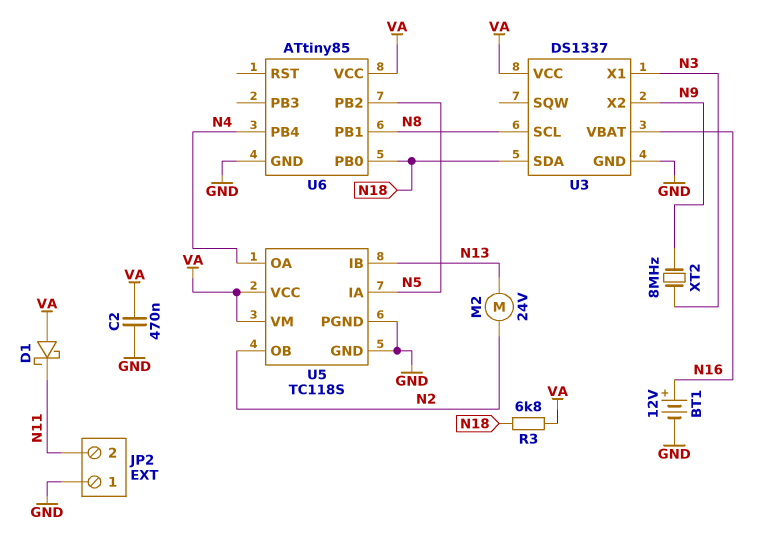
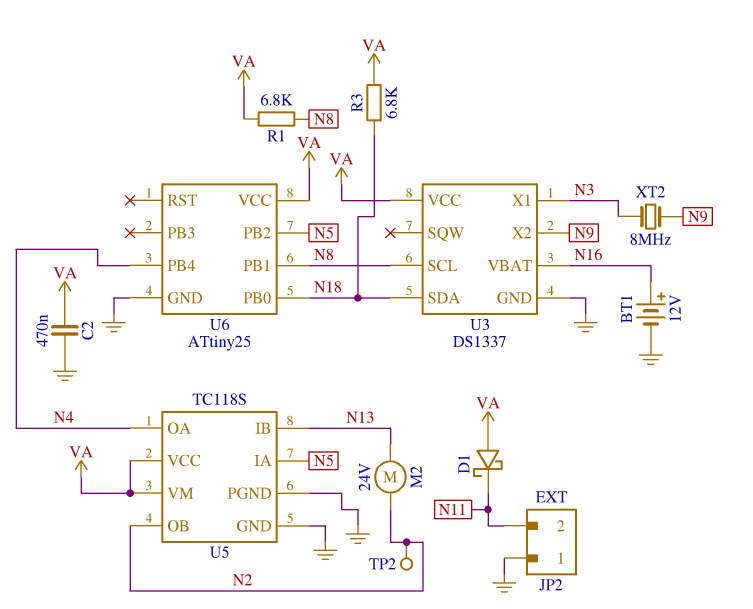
R1: none -> 6.8k (N8, VA)
TP2: none -> test point (N2)
U6: ATtiny85 -> ATtiny25

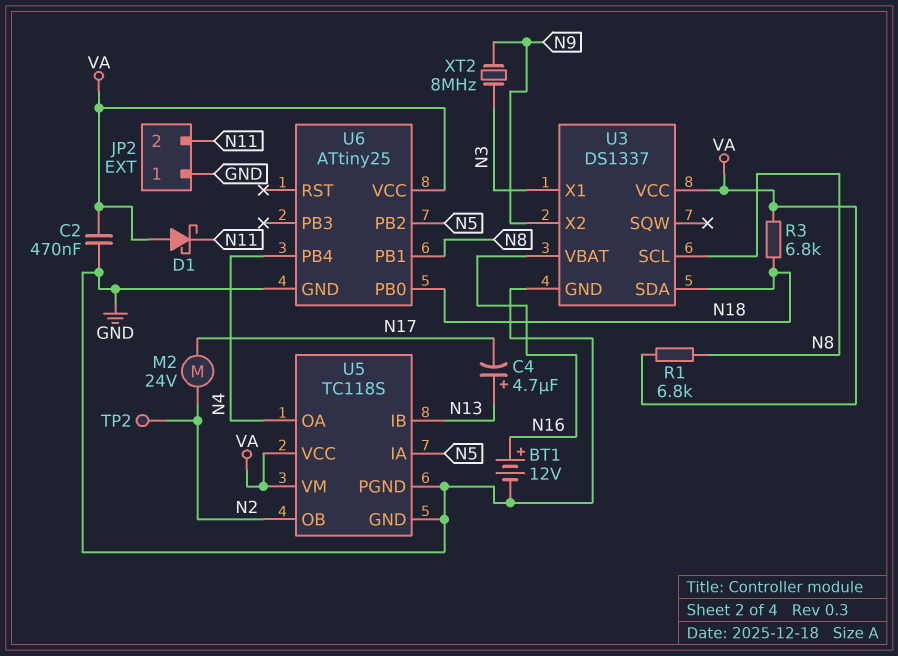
C4: none -> 4.7uF (plus N13, minus N17)
M2: motor 24V (N2, N13) -> motor 24V (N2, N17)

